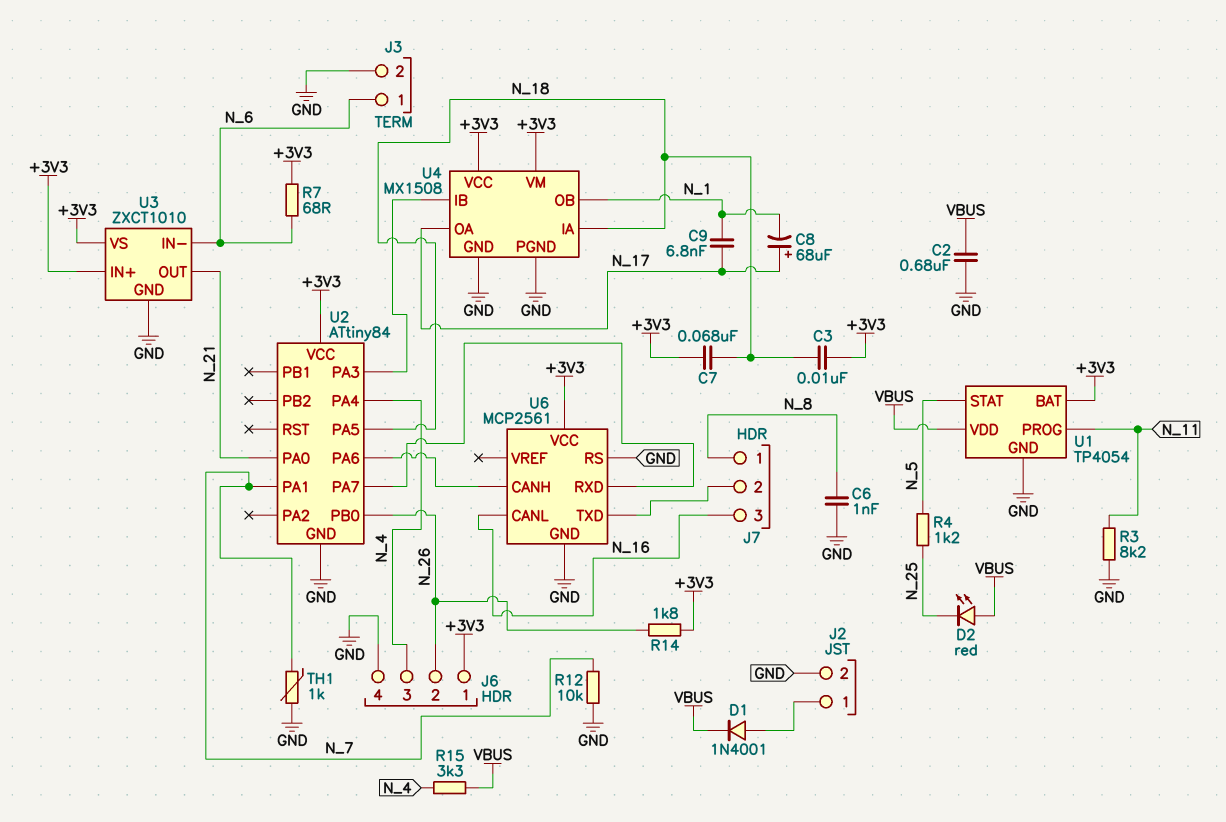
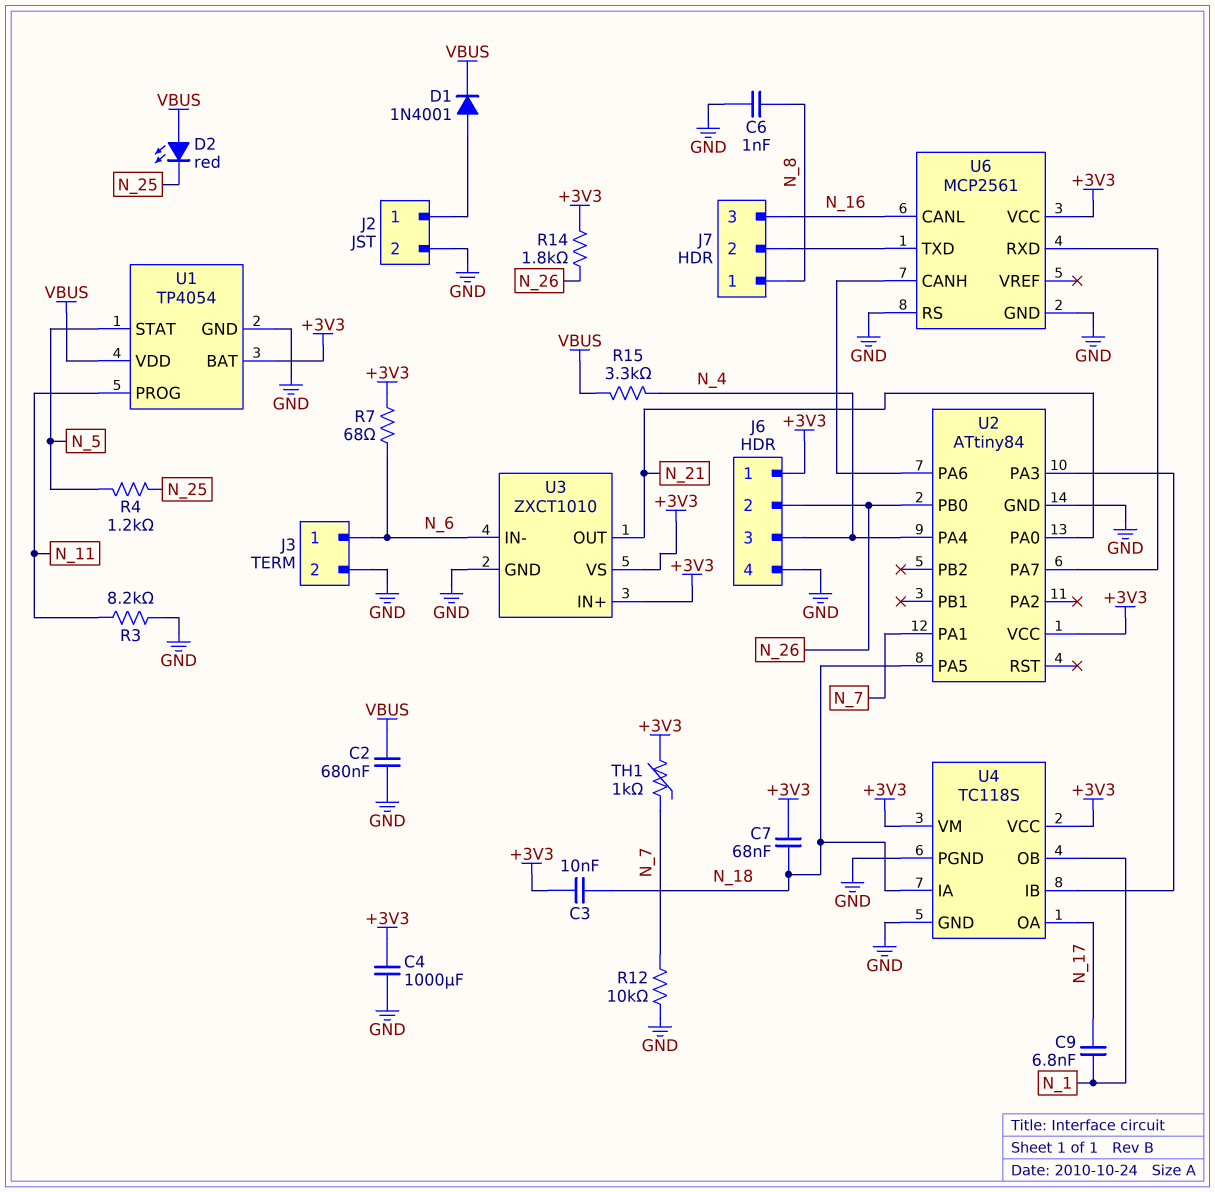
C4: none -> 1000uF (+3V3, GND)
C8: 68uF (plus N_17, minus N_1) -> none
TH1: 1k (GND, N_7) -> 1k (+3V3, N_7)
U4: MX1508 -> TC118S

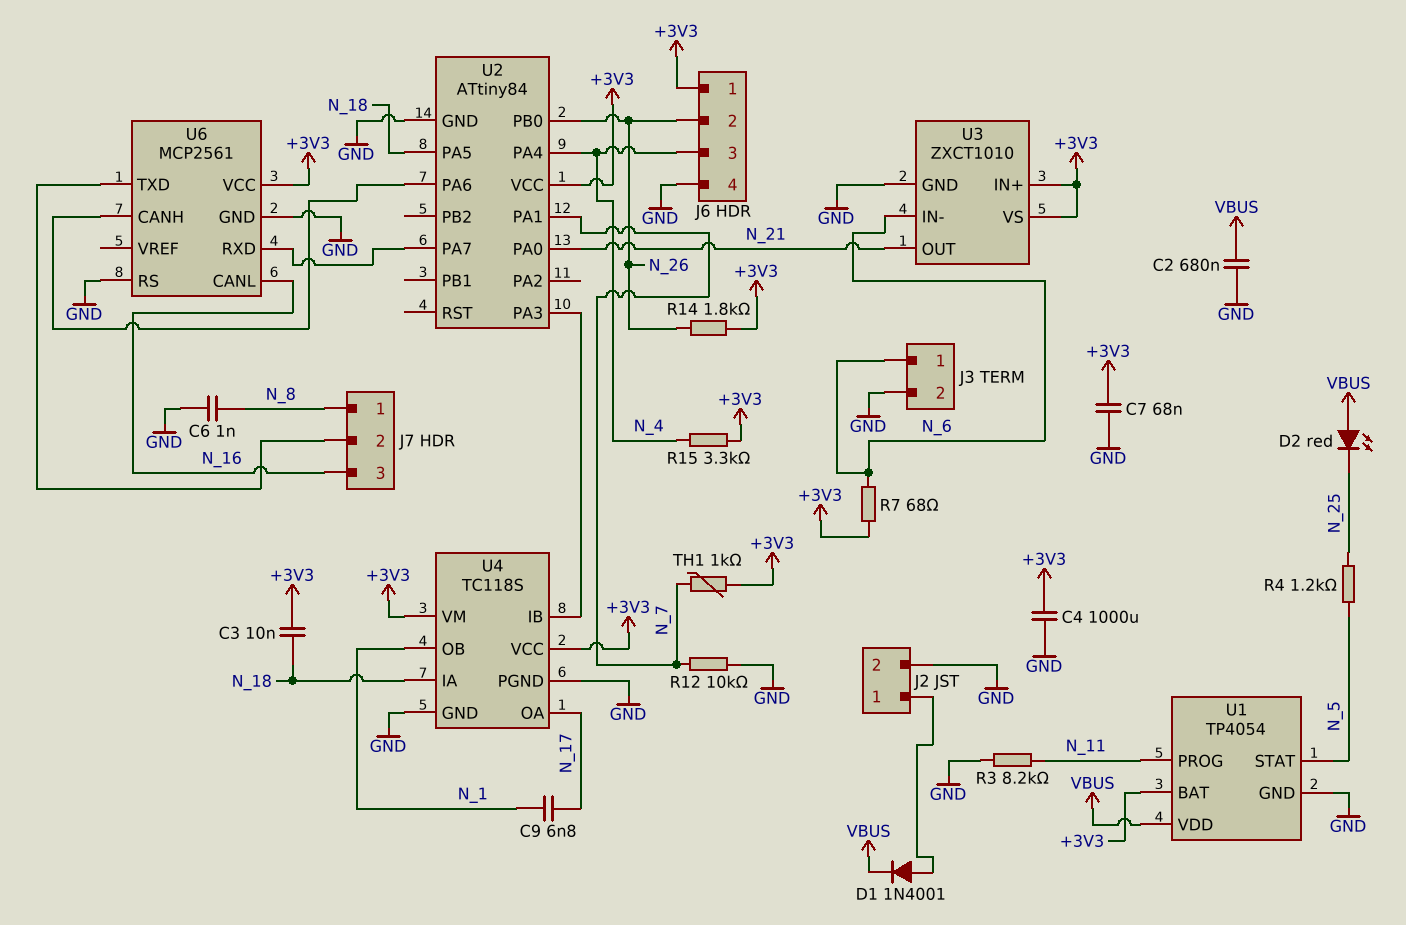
C7: 68nF (+3V3, N_18) -> 68nF (+3V3, GND)
R15: 3.3k (N_4, VBUS) -> 3.3k (+3V3, N_4)

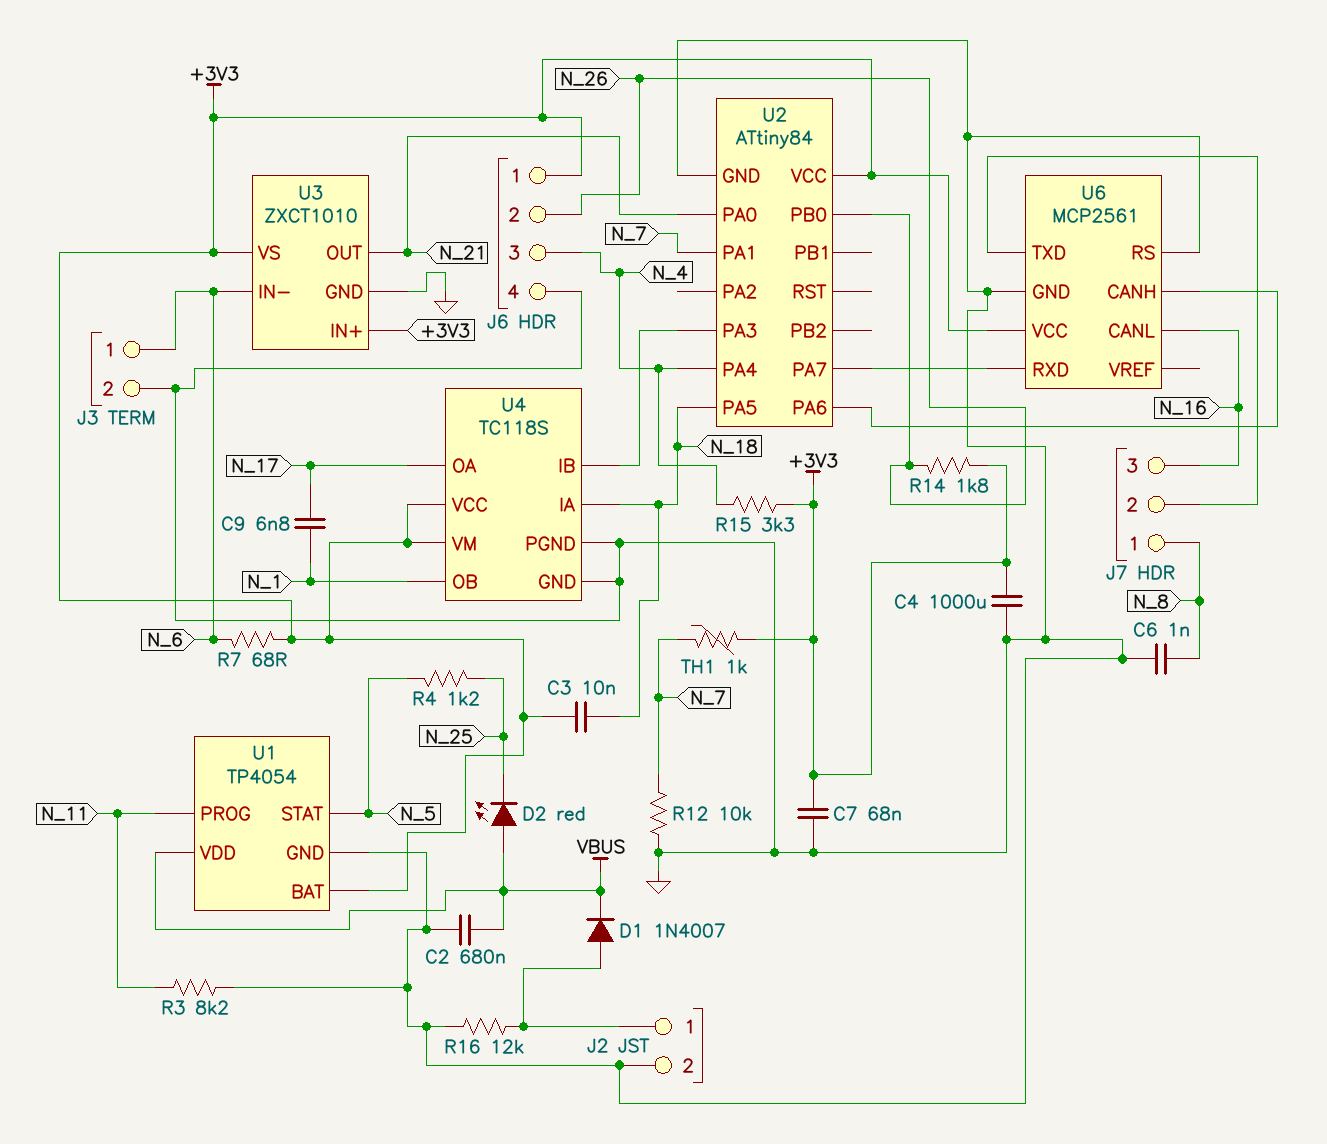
D1: diode 1N4001 (A J2/1, K VBUS) -> diode 1N4007 (A J2/1, K VBUS)
R16: none -> 12k (GND, J2/1)

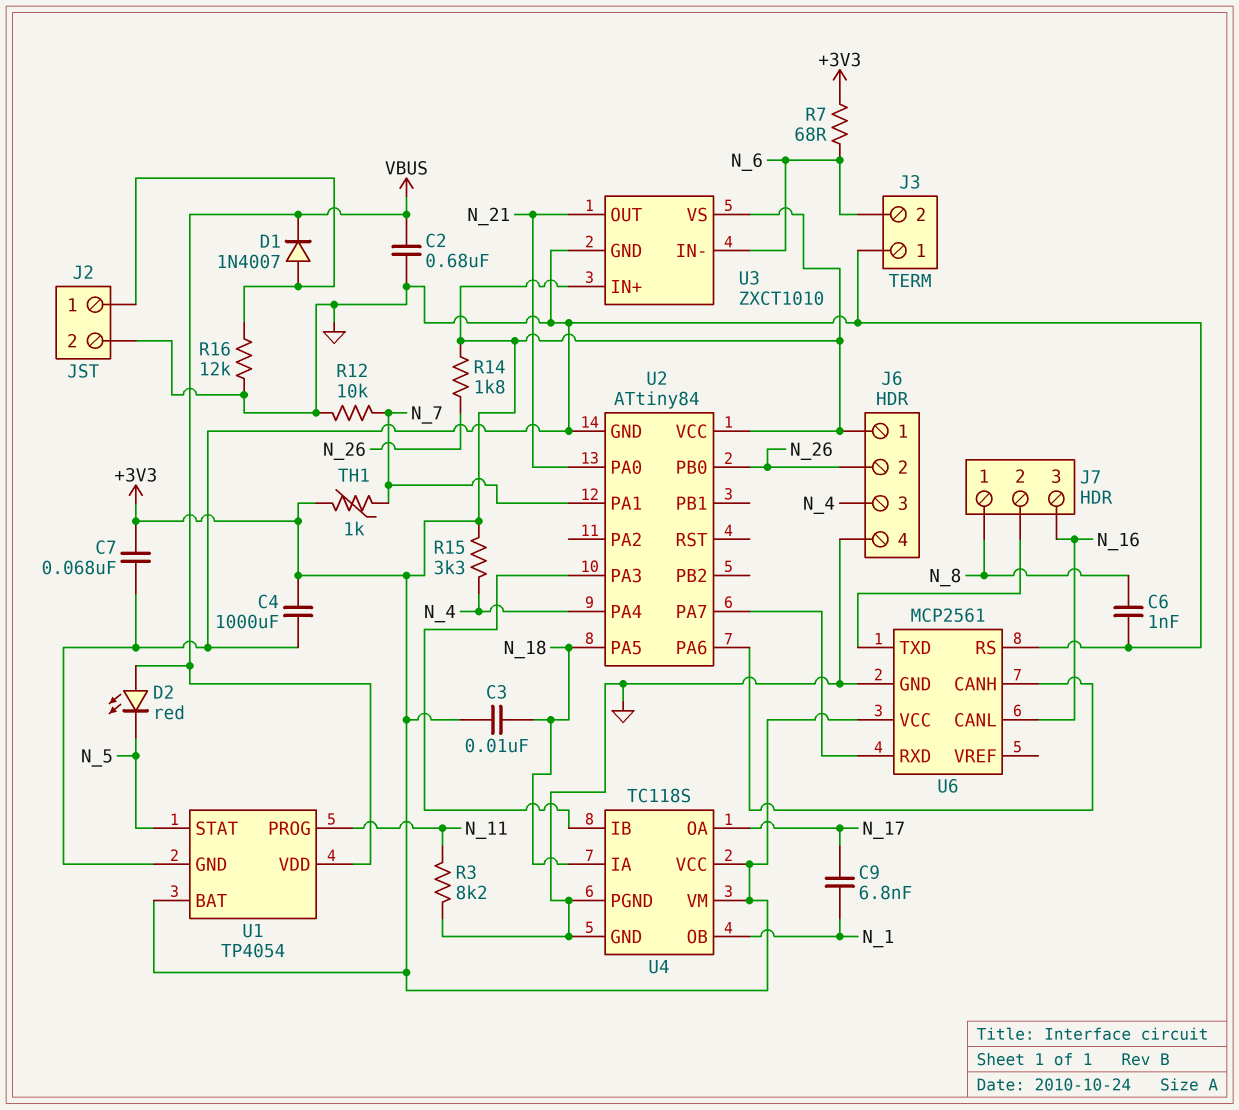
D2: LED red (A VBUS, K N_25) -> LED red (A VBUS, K N_5)
J3 pin 1: N_6 -> GND
J3 pin 2: GND -> N_6
R4: 1.2k (N_5, N_25) -> none

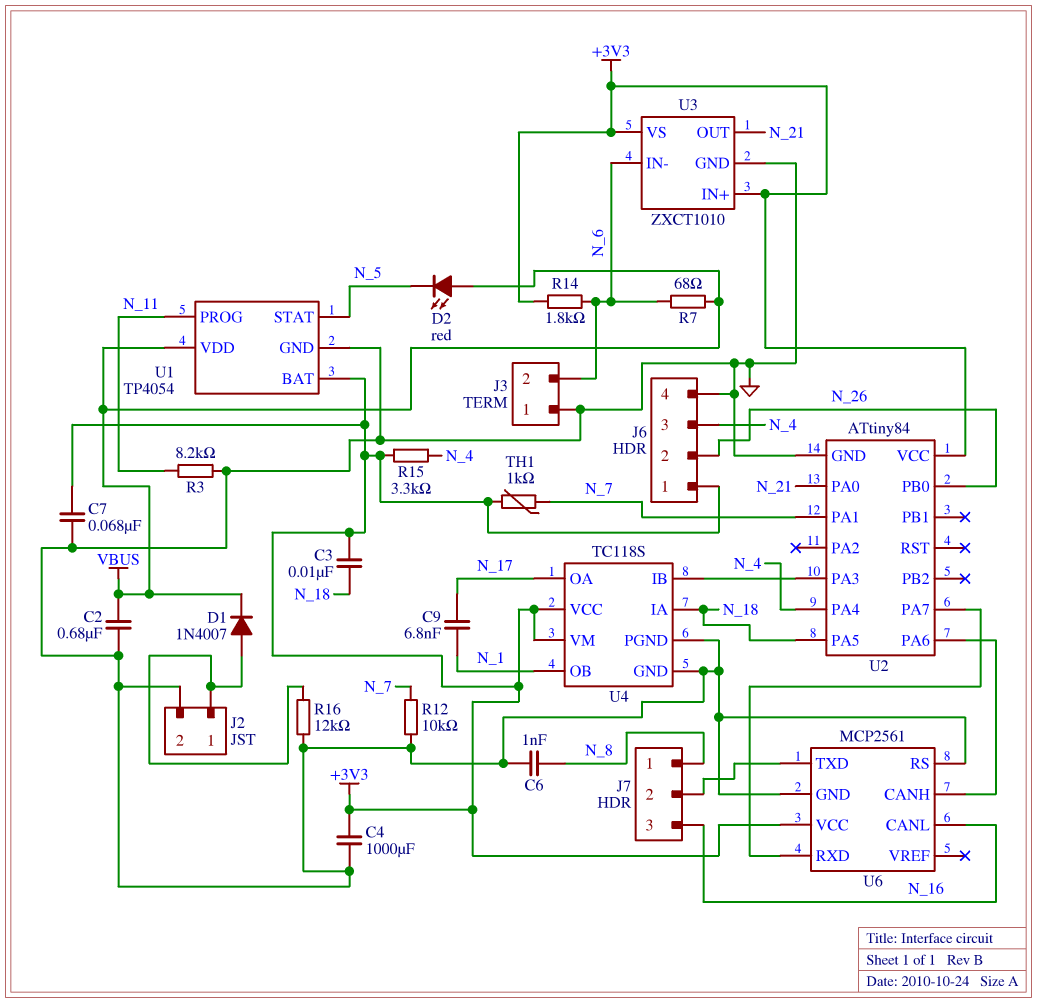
R7: 68 (+3V3, N_6) -> 68 (N_6, VBUS)
R14: 1.8k (+3V3, N_26) -> 1.8k (+3V3, N_6)

